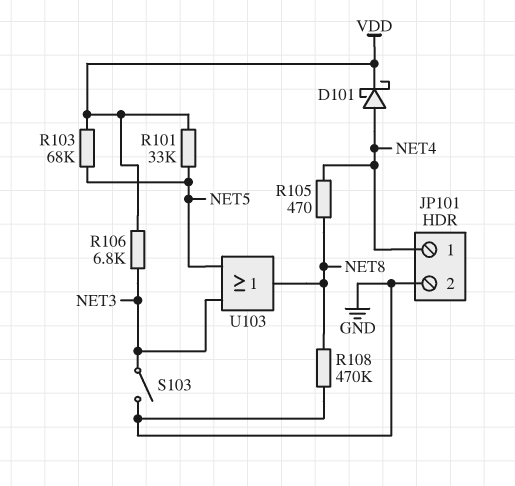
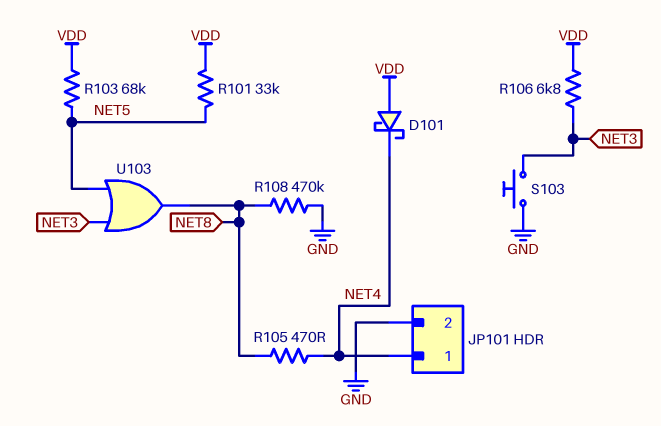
D101: schottky (A NET4, K VDD) -> schottky (A VDD, K NET4)
S103: switch (GND, NET3) -> button (GND, NET3)

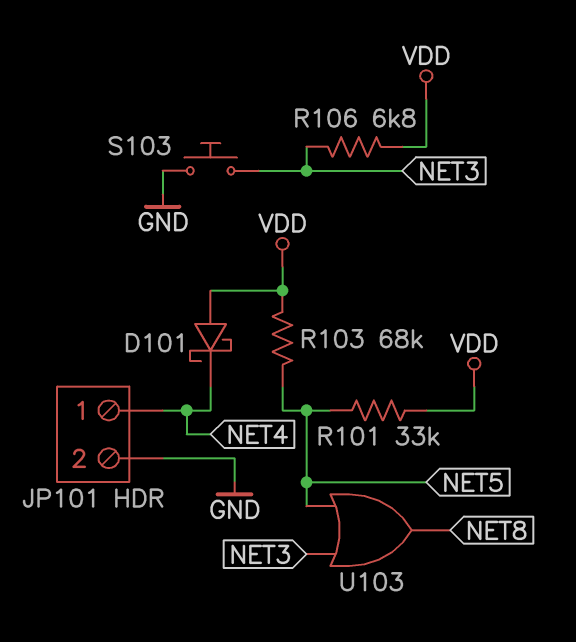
R105: 470 (NET4, NET8) -> none
R108: 470k (GND, NET8) -> none

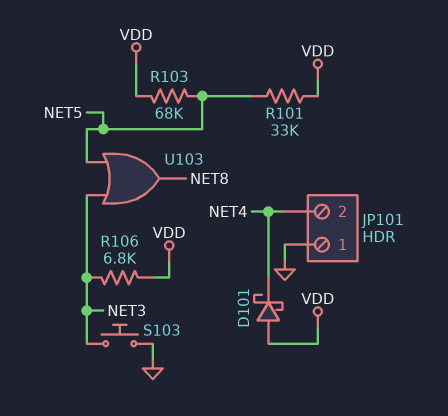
JP101 pin 1: NET4 -> GND
JP101 pin 2: GND -> NET4

